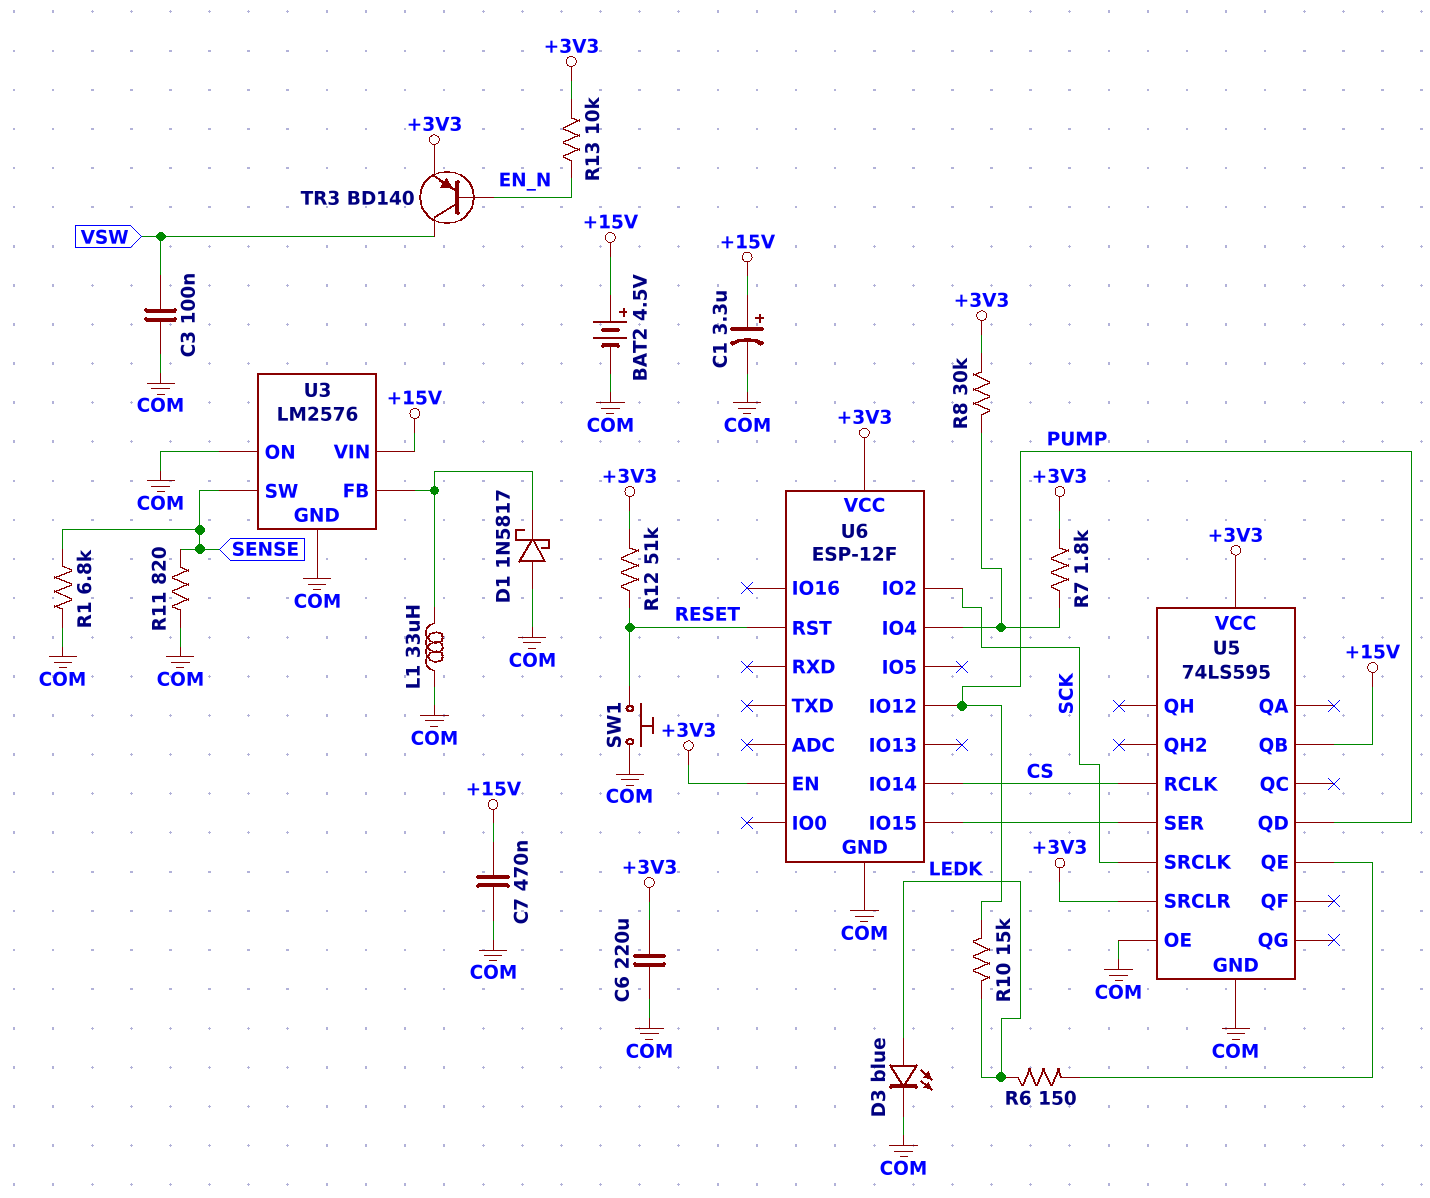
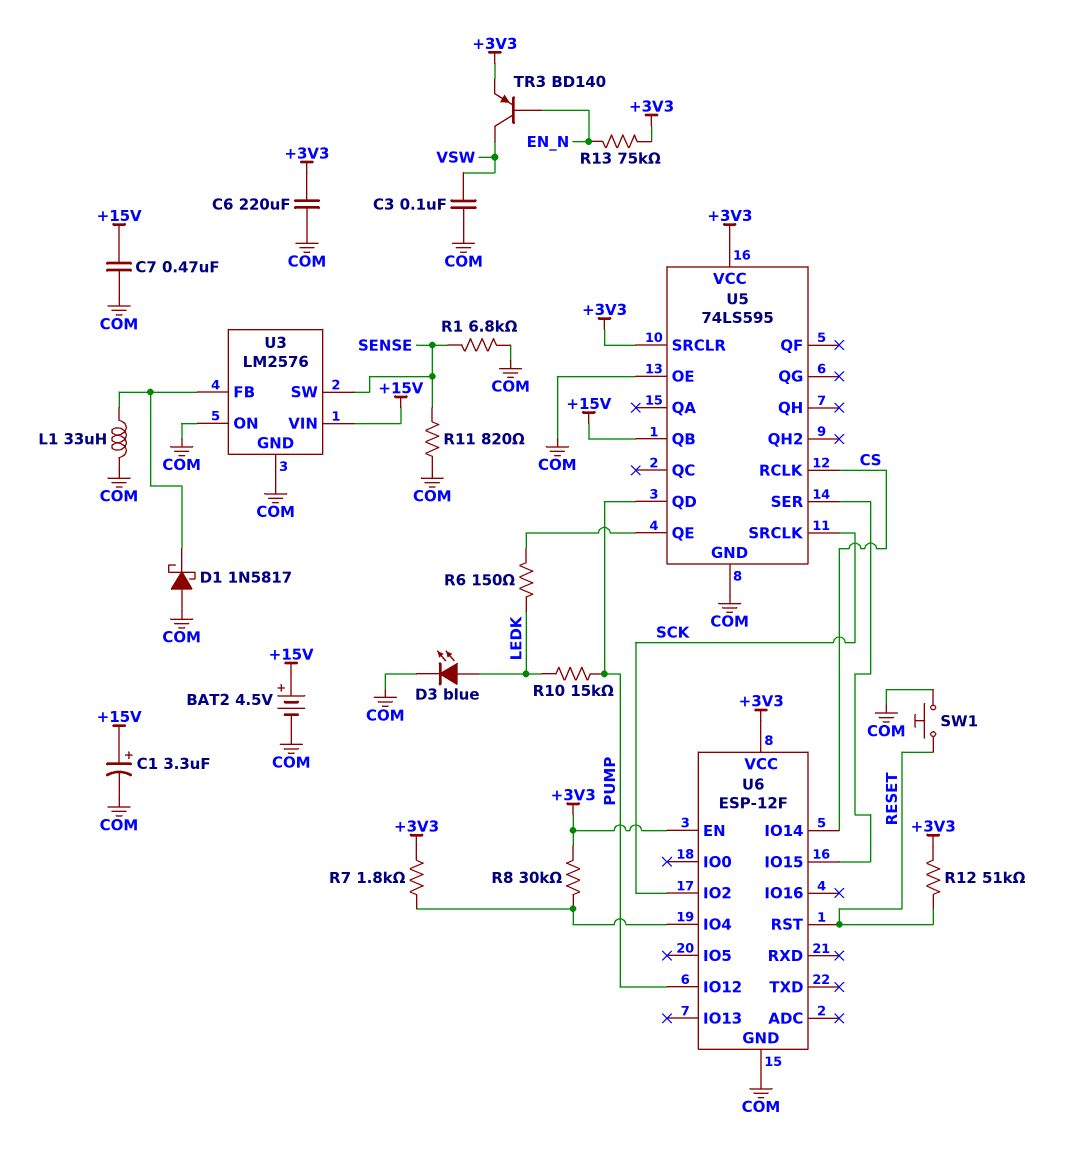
R13: 10k (+3V3, EN_N) -> 75k (+3V3, EN_N)

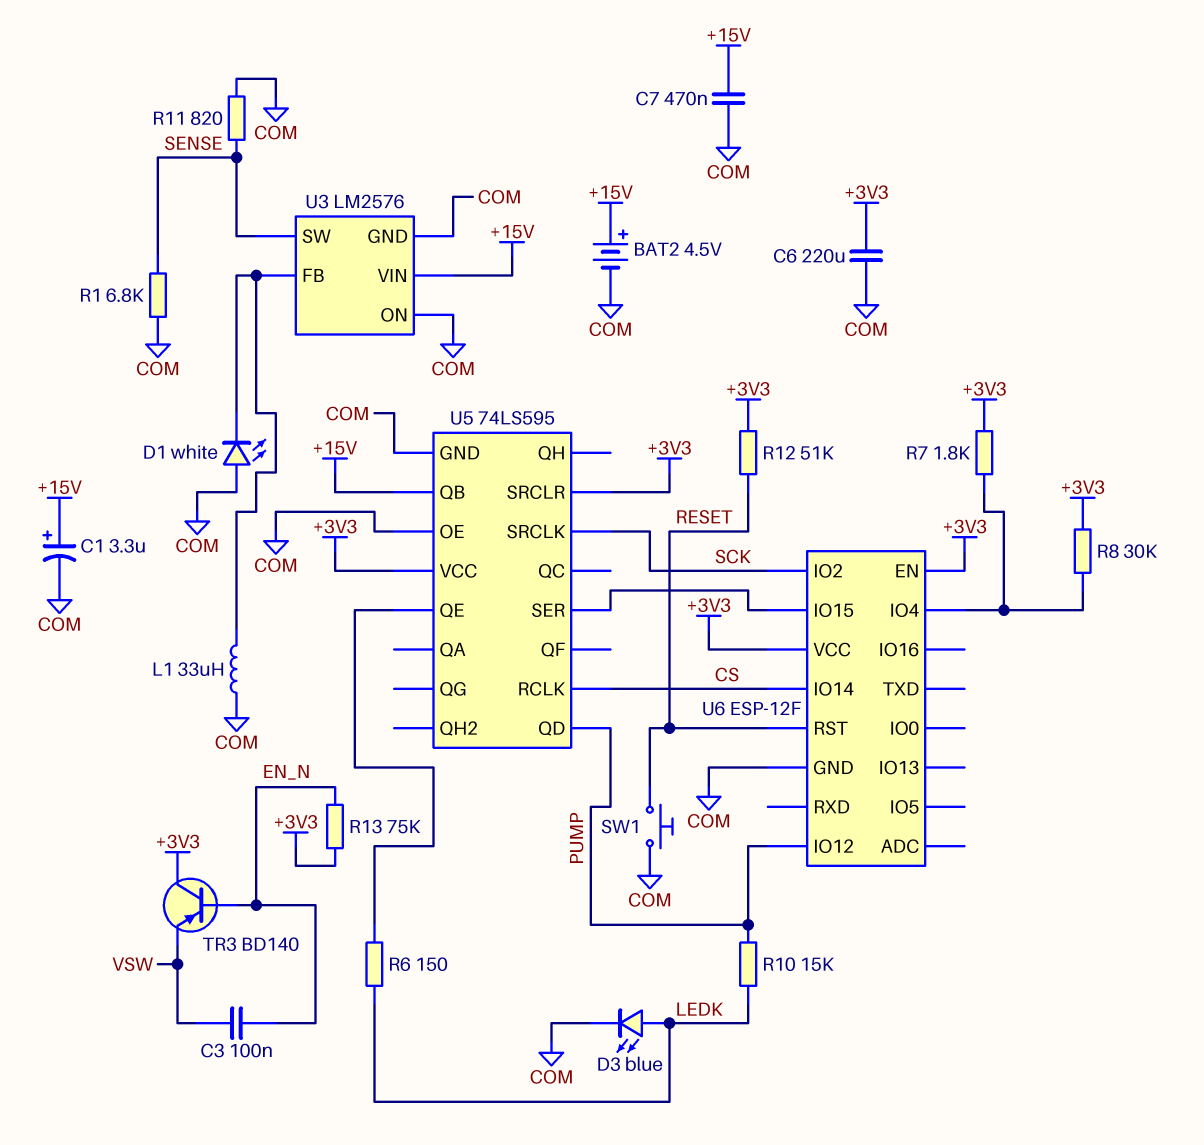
C3: 100nF (COM, VSW) -> 100nF (EN_N, VSW)
D1: schottky 1N5817 (A COM, K U3/FB) -> LED white (A COM, K U3/FB)
TR3: PNP BD140 (B EN_N, C VSW, E +3V3) -> PNP BD140 (B EN_N, C +3V3, E VSW)

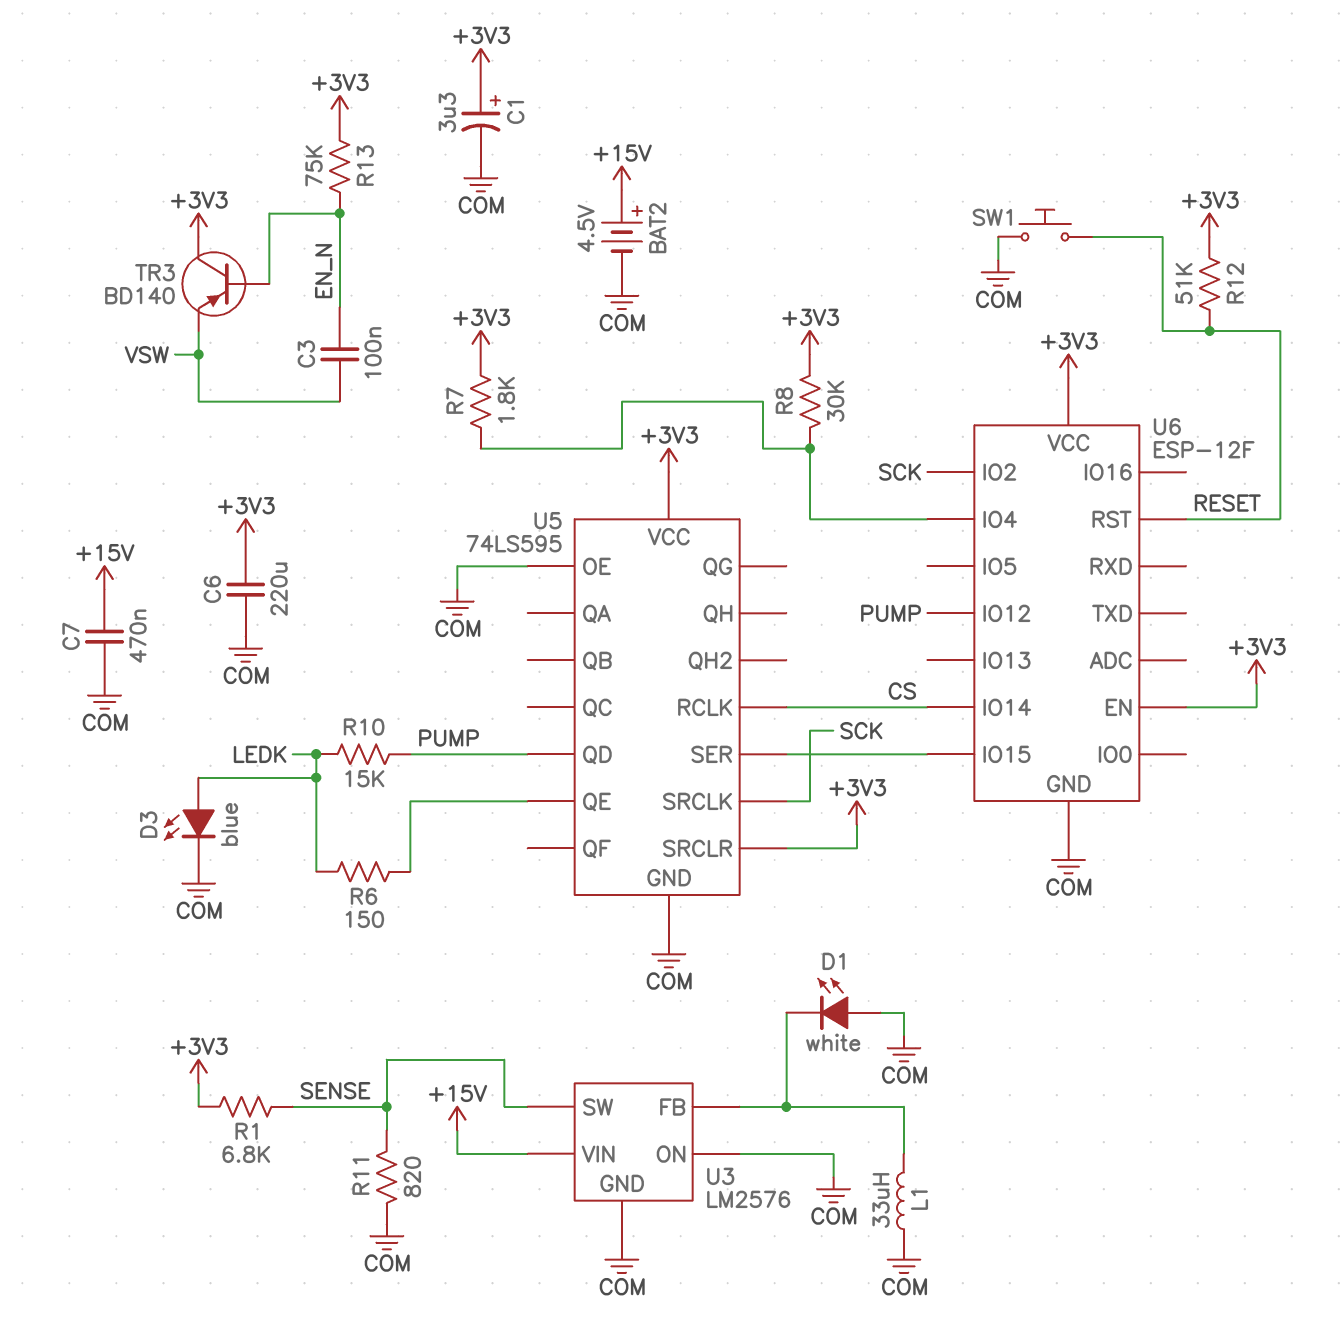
C1: 3.3uF (plus +15V, minus COM) -> 3.3uF (plus +3V3, minus COM)
R1: 6.8k (COM, SENSE) -> 6.8k (+3V3, SENSE)
U5 pin QB: +15V -> none

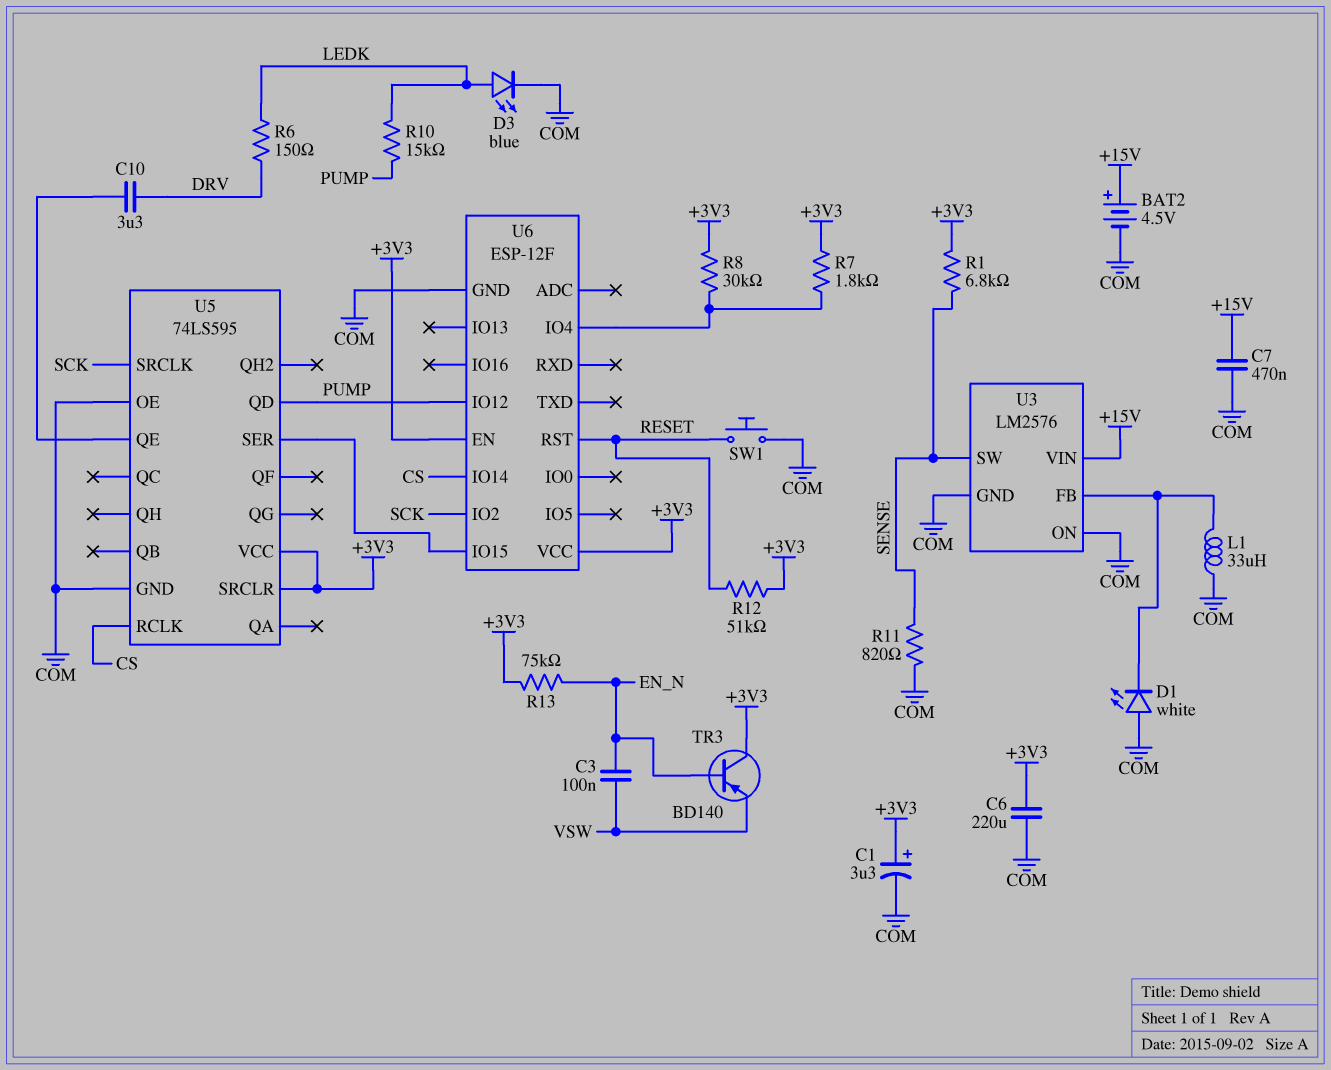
C10: none -> 3.3uF (DRV, U5/QE)
R6: 150 (LEDK, U5/QE) -> 150 (DRV, LEDK)

